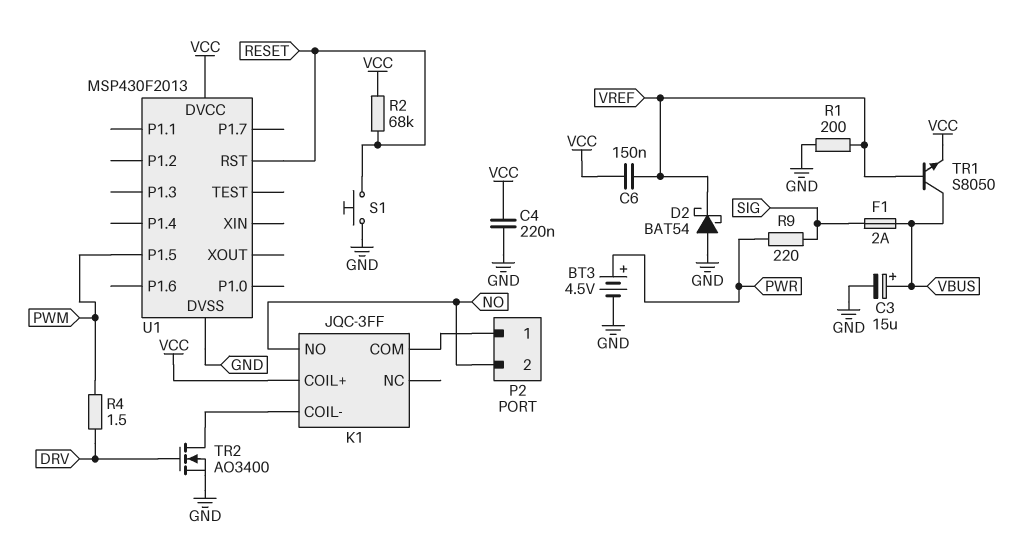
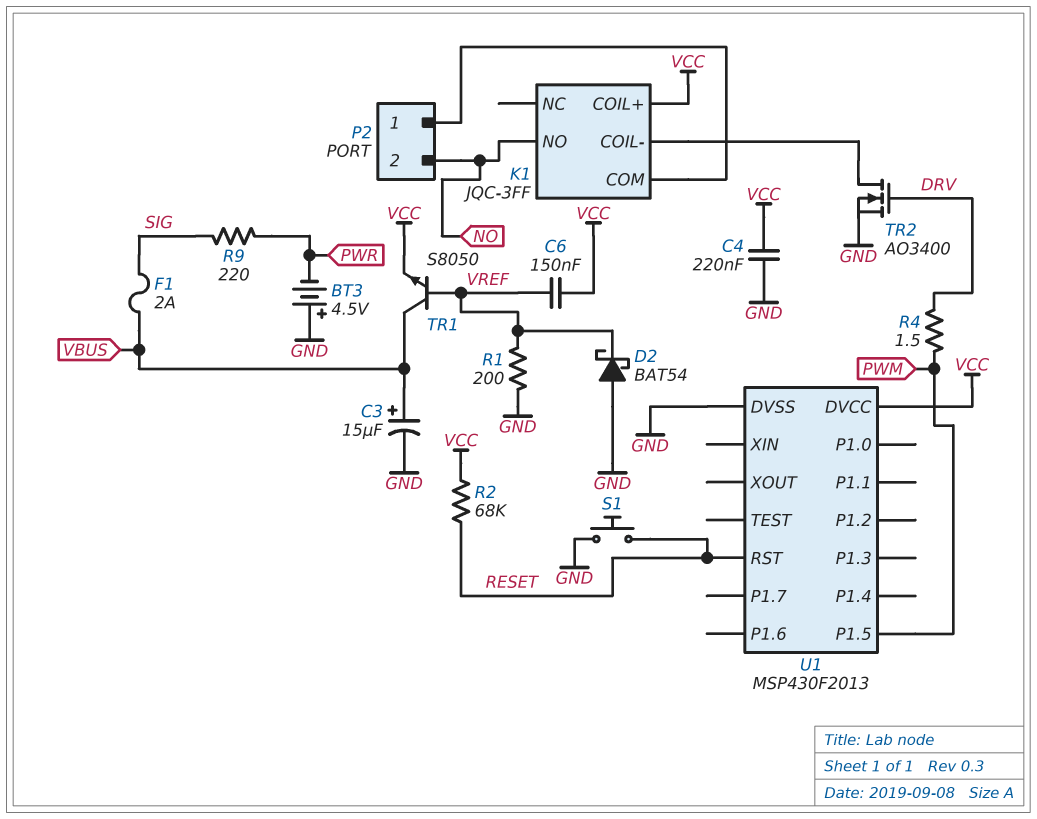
BT3: 4.5V (plus PWR, minus GND) -> 4.5V (plus GND, minus PWR)

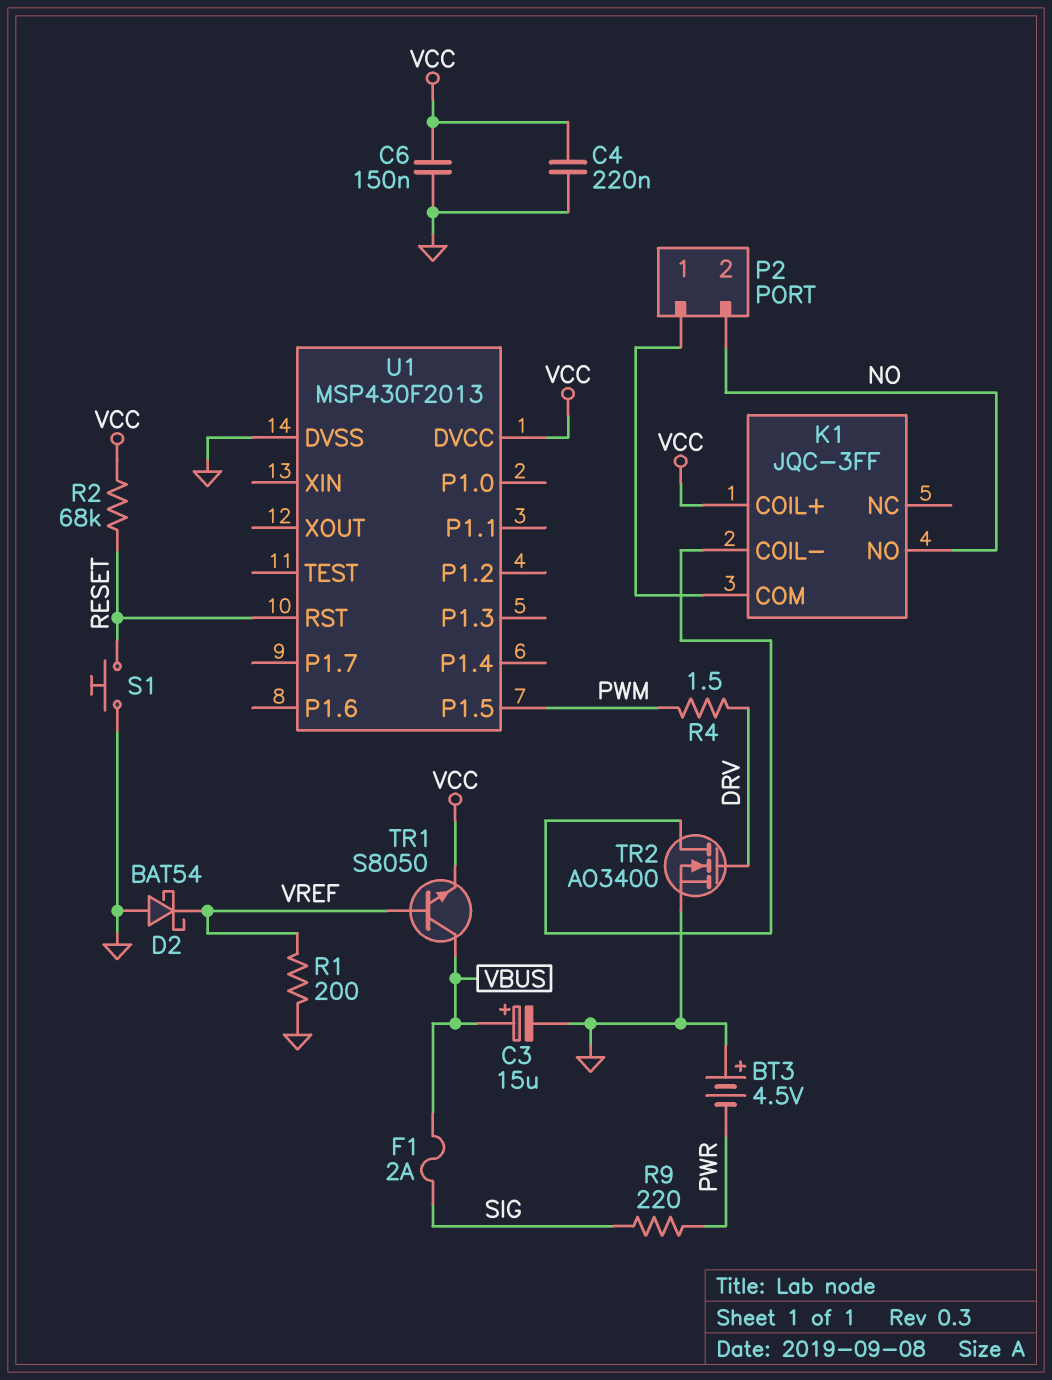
C6: 150nF (VCC, VREF) -> 150nF (GND, VCC)

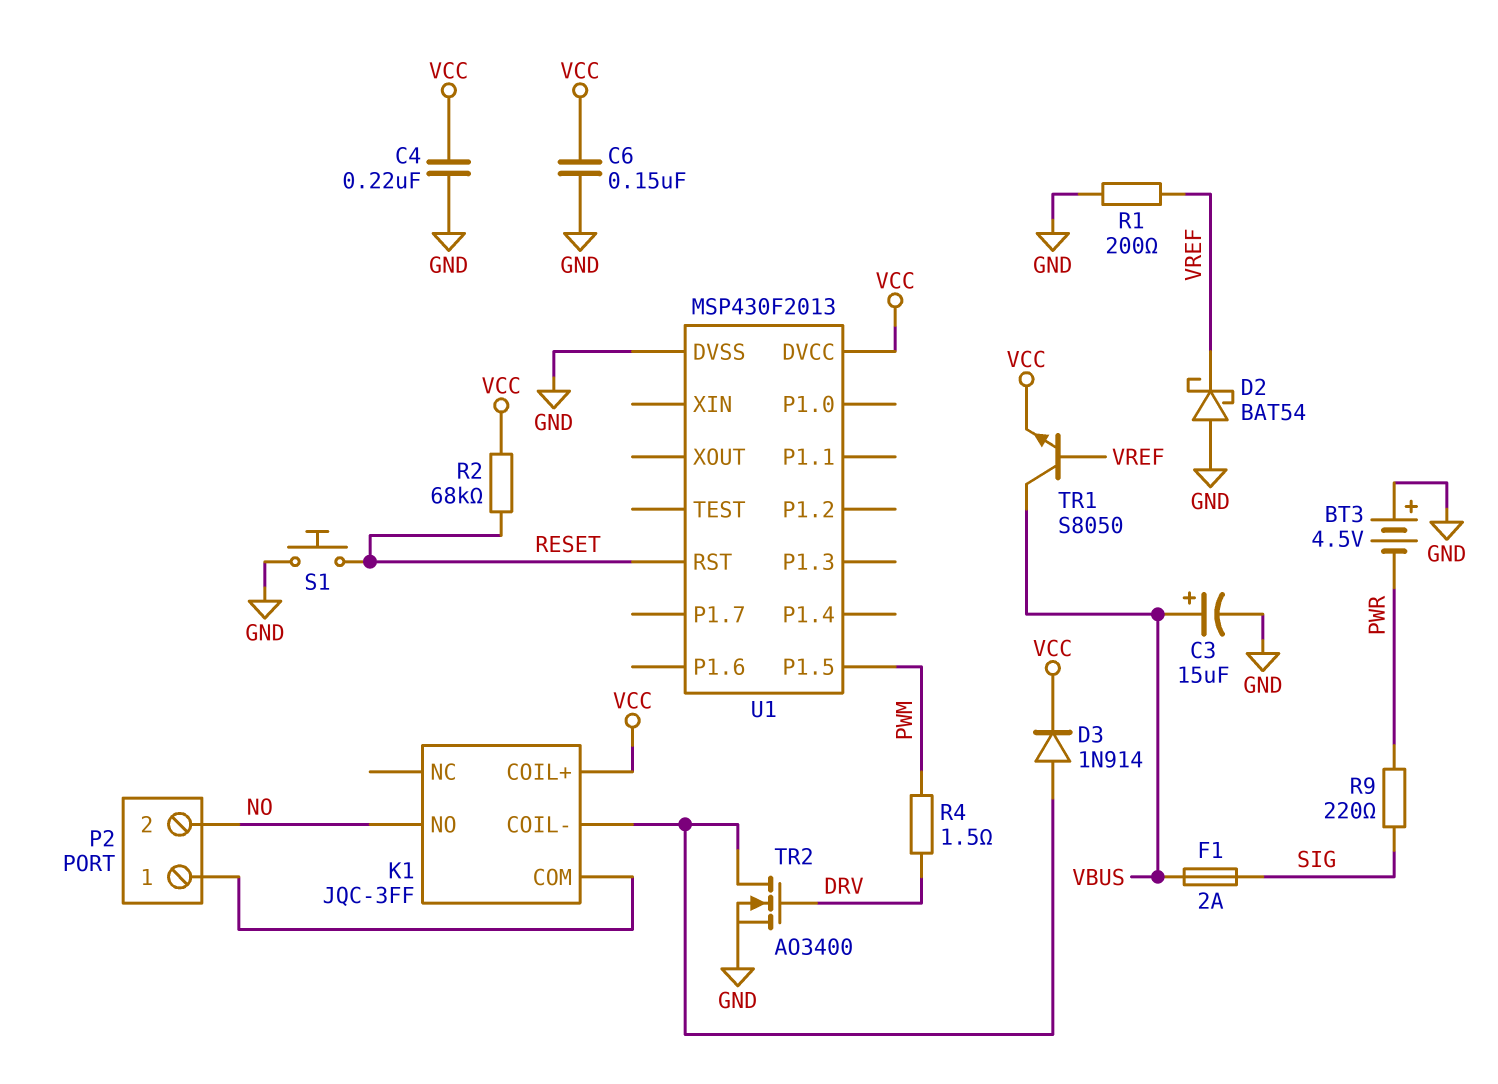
D3: none -> diode 1N914 (A K1/COIL-, K VCC)

